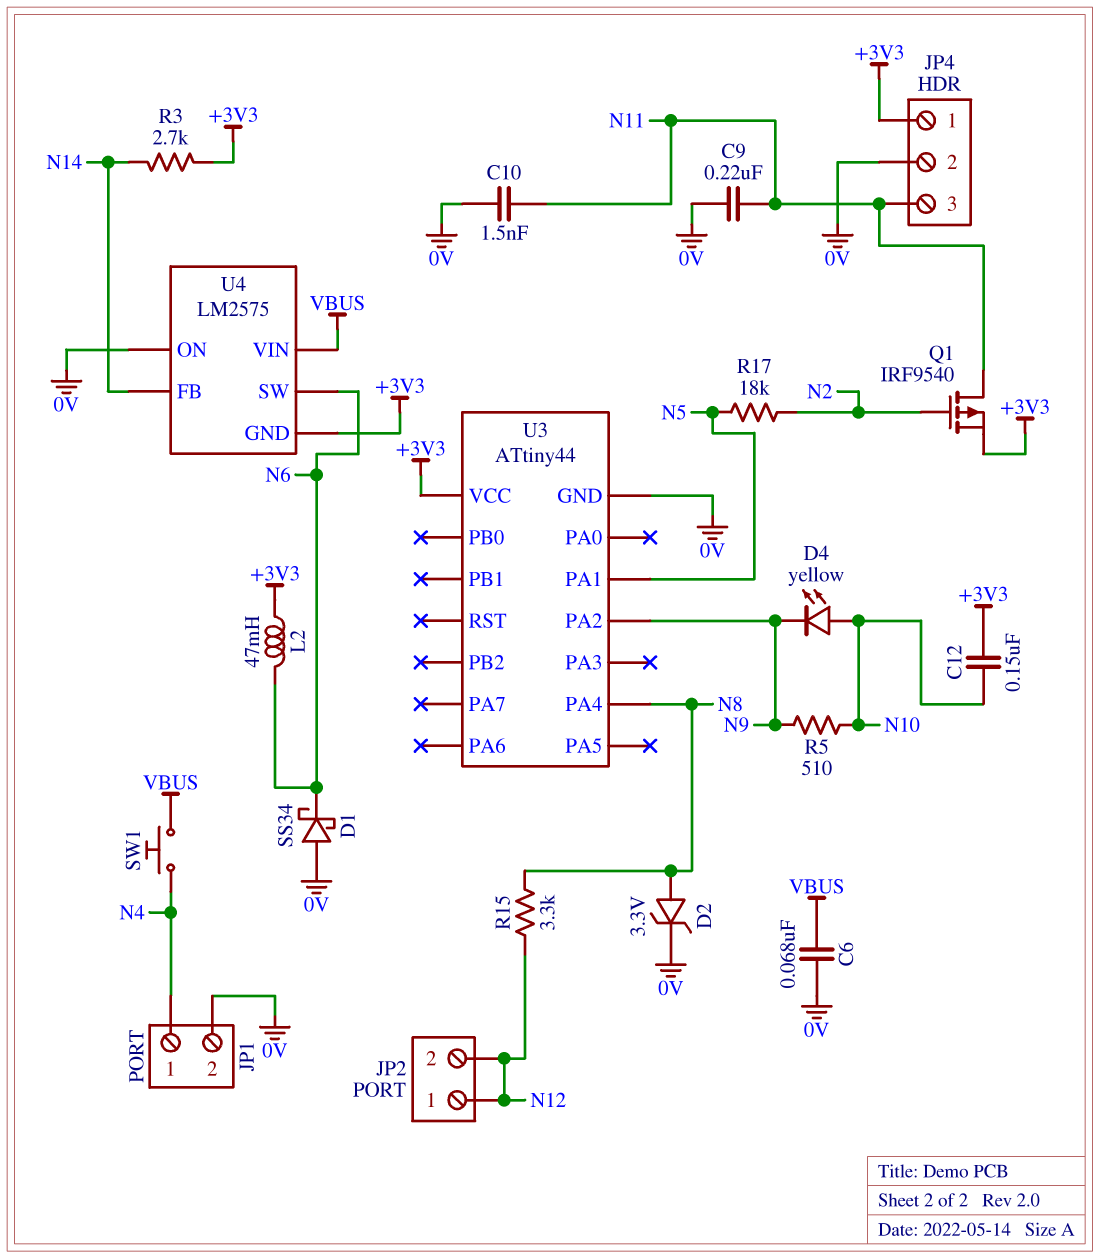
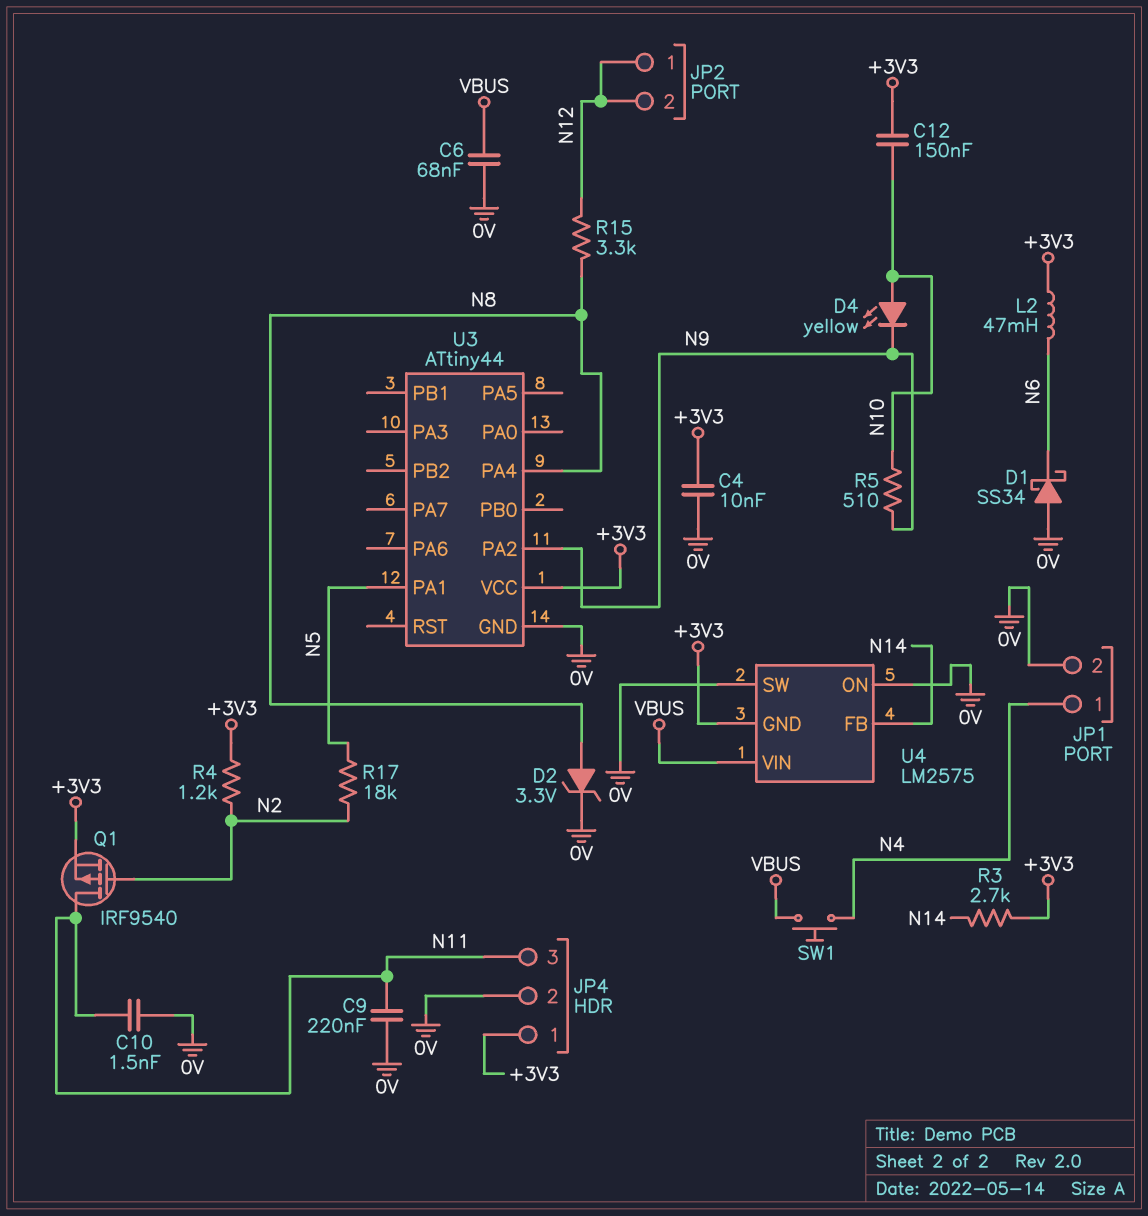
C4: none -> 10nF (+3V3, 0V)
R4: none -> 1.2k (+3V3, N2)
U4 pin SW: N6 -> 0V

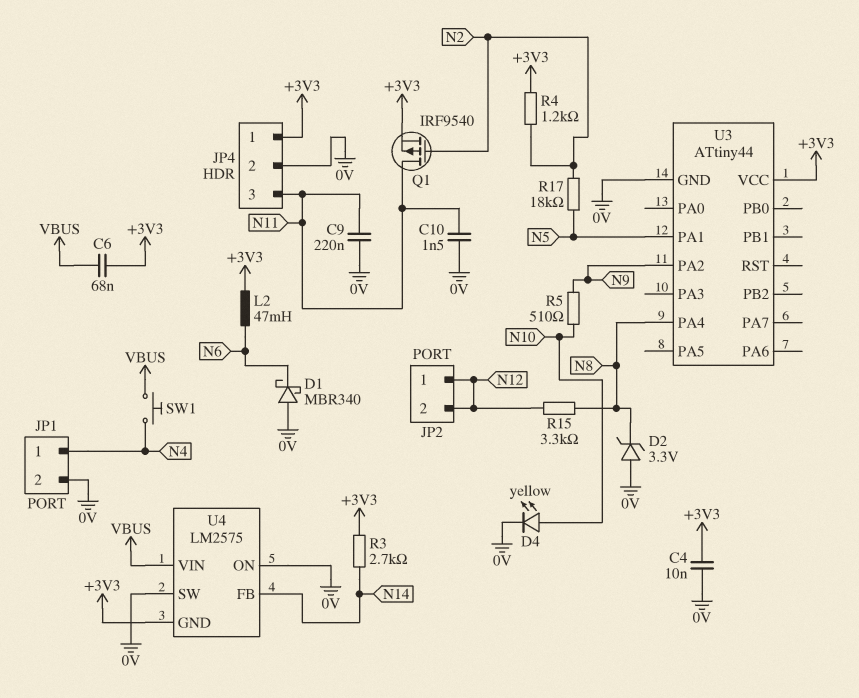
C6: 68nF (0V, VBUS) -> 68nF (+3V3, VBUS)
C12: 150nF (+3V3, N10) -> none
D1: schottky SS34 (A 0V, K N6) -> schottky MBR340 (A 0V, K N6)
D2: zener 3.3V (A N8, K 0V) -> zener 3.3V (A 0V, K N8)
D4: LED yellow (A N10, K N9) -> LED yellow (A N10, K 0V)

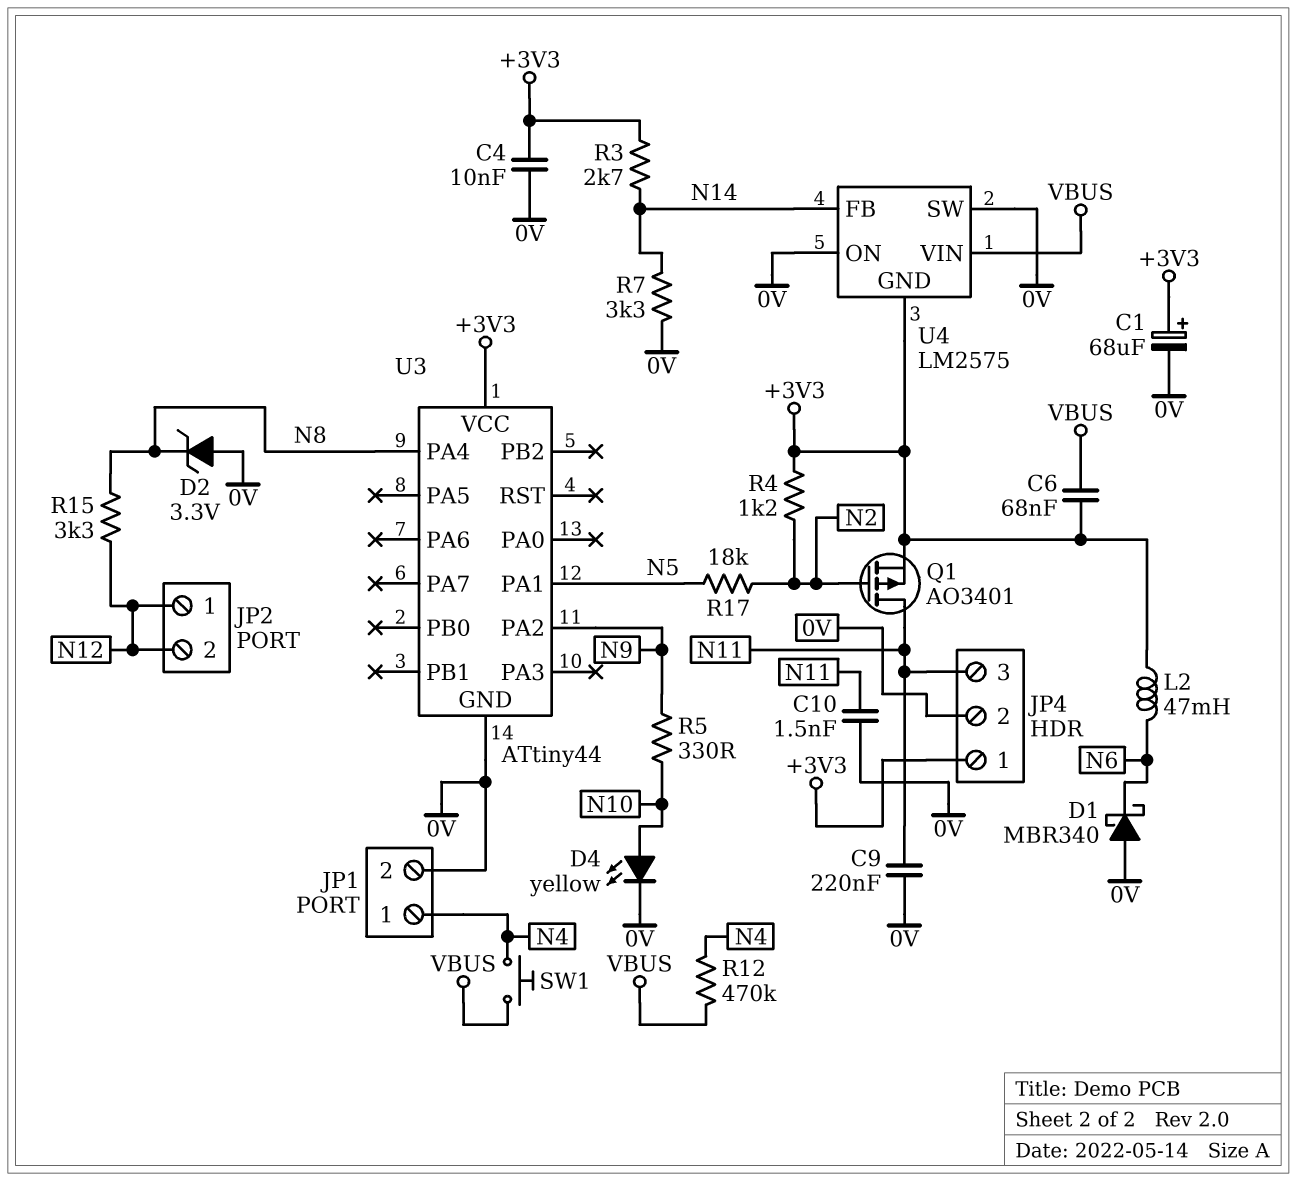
C1: none -> 68uF (plus +3V3, minus 0V)
Q1: PMOS IRF9540 (G N2, D N11, S +3V3) -> PMOS AO3401 (G N2, D N11, S +3V3)
R5: 510 (N9, N10) -> 330 (N9, N10)
R7: none -> 3.3k (0V, N14)
R12: none -> 470k (N4, VBUS)

